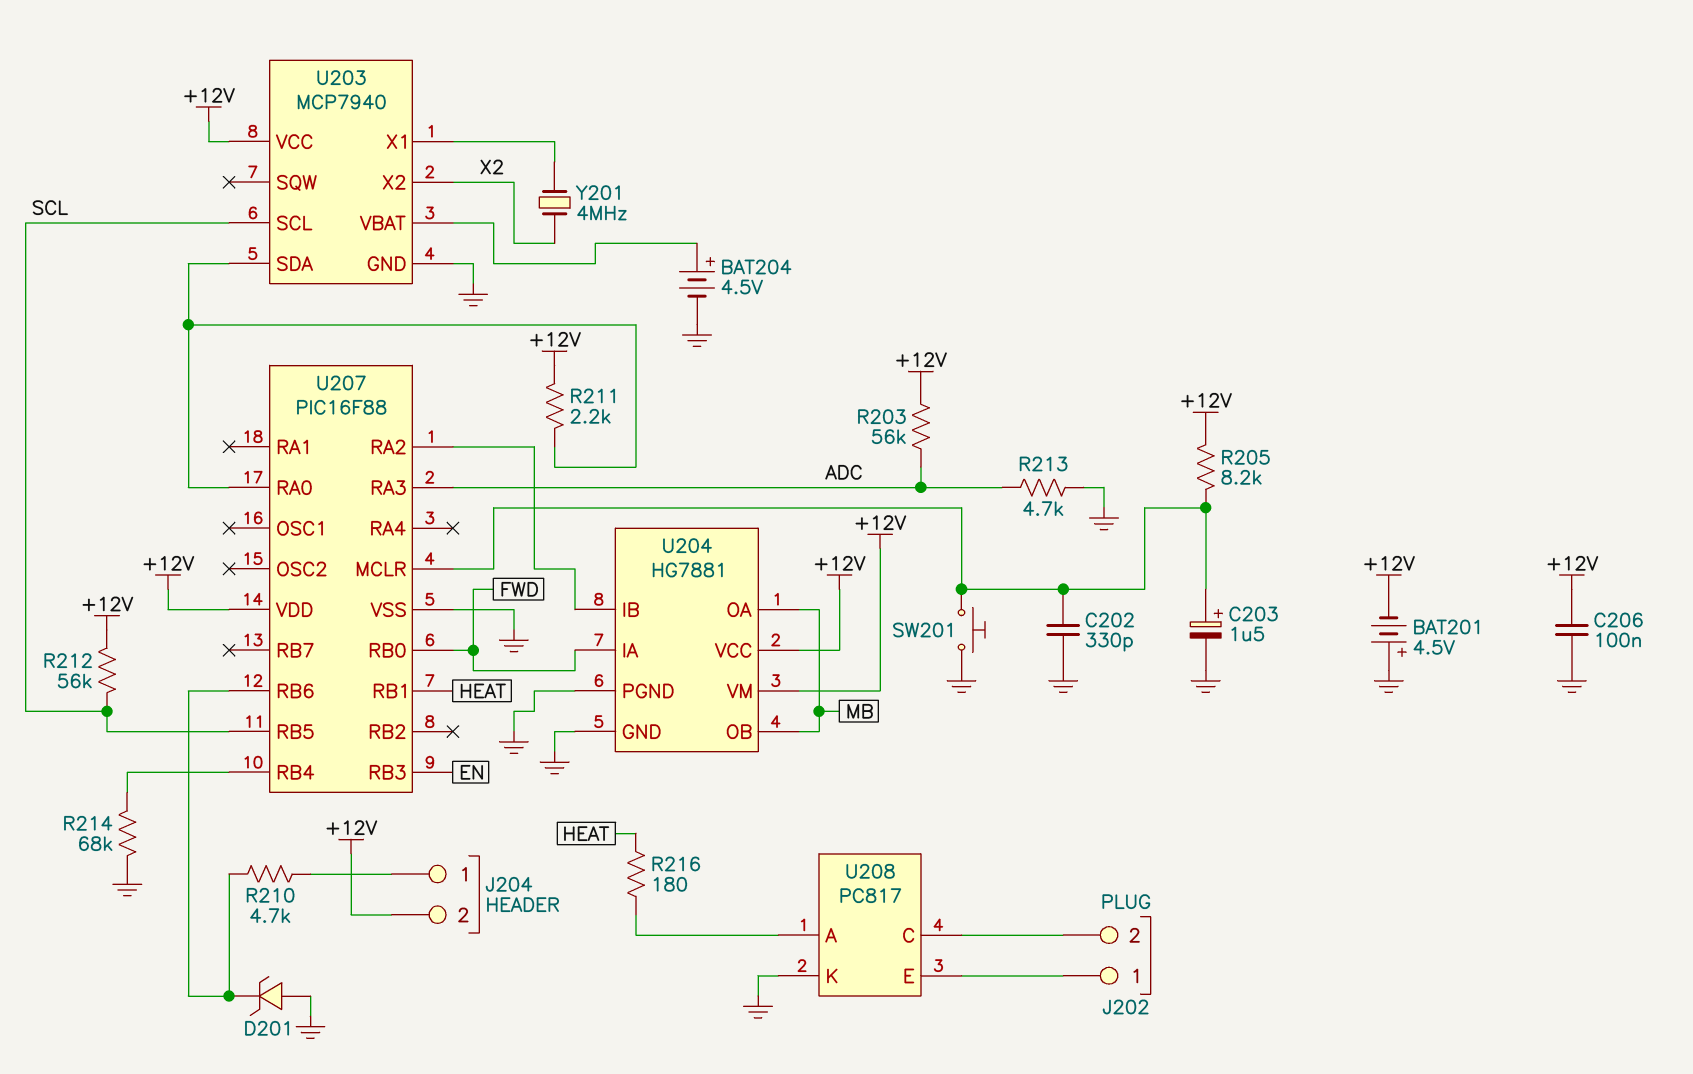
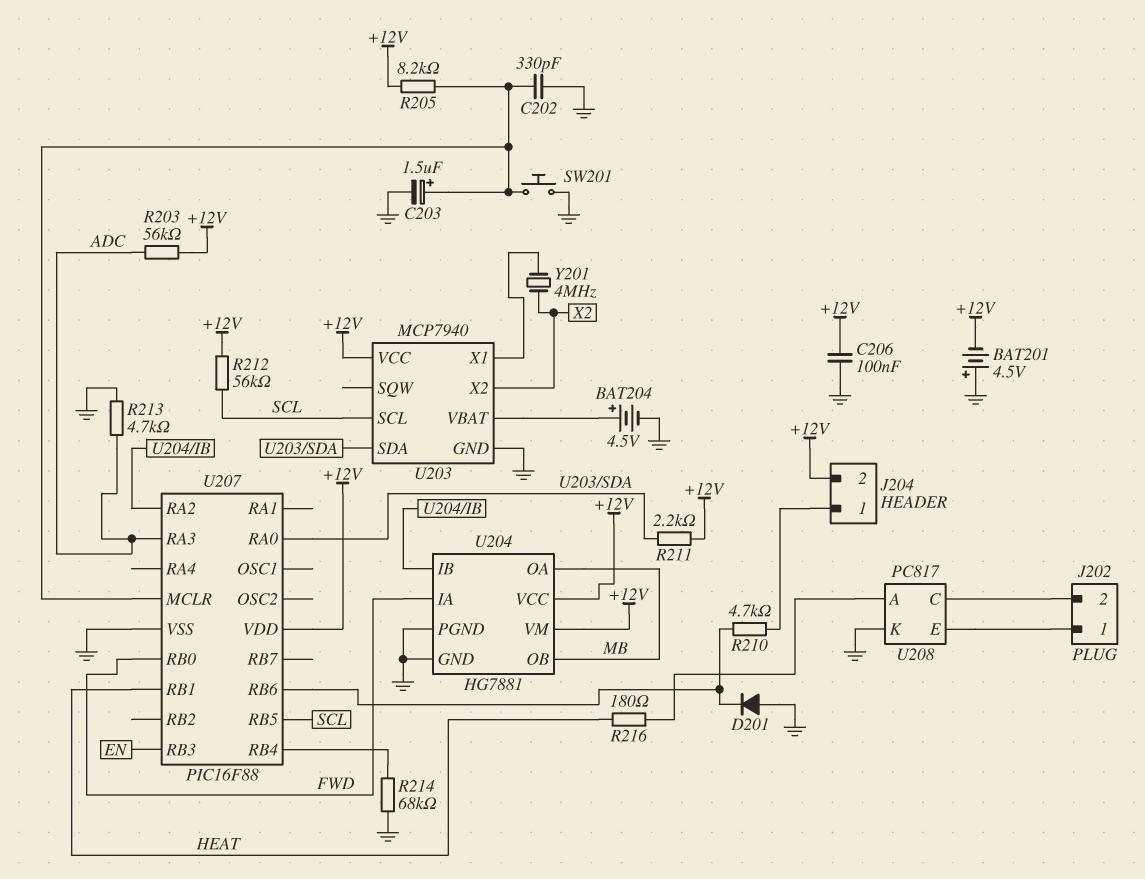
D201: zener (A GND, K U207/RB6) -> diode (A GND, K U207/RB6)

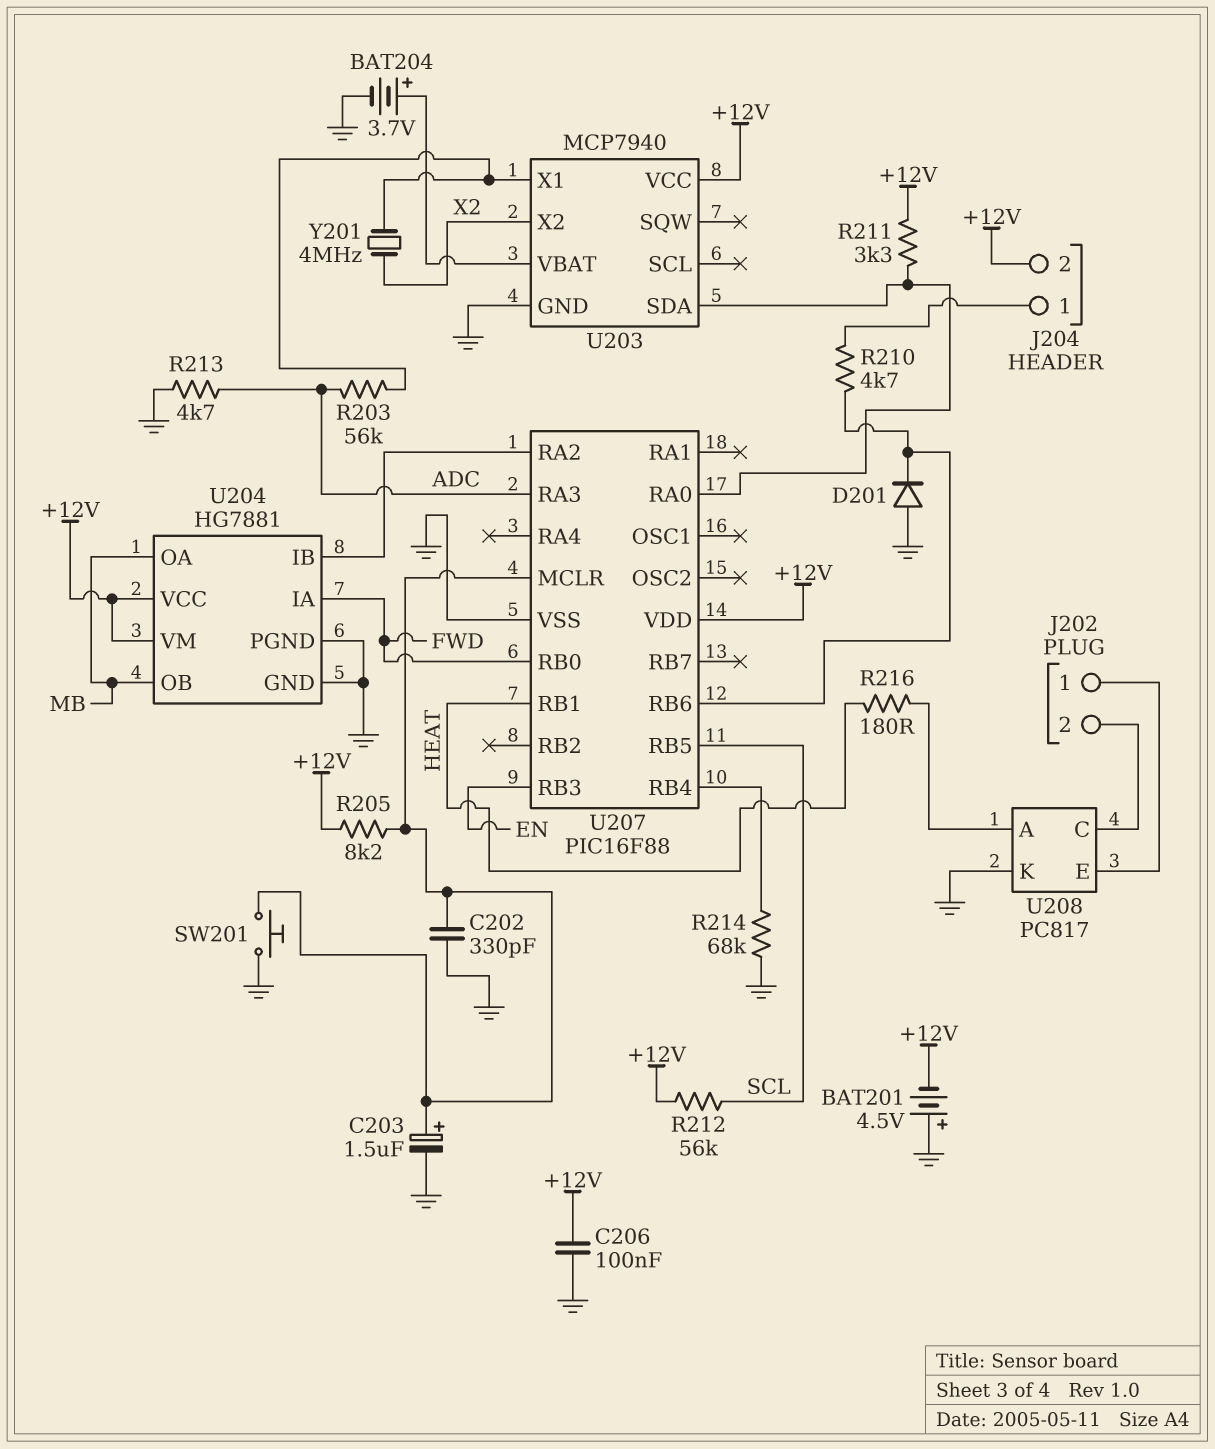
BAT204: 4.5V (plus U203/VBAT, minus GND) -> 3.7V (plus U203/VBAT, minus GND)
R203: 56k (+12V, ADC) -> 56k (ADC, U203/X1)
R211: 2.2k (+12V, U203/SDA) -> 3.3k (+12V, U203/SDA)
U203 pin SCL: SCL -> none

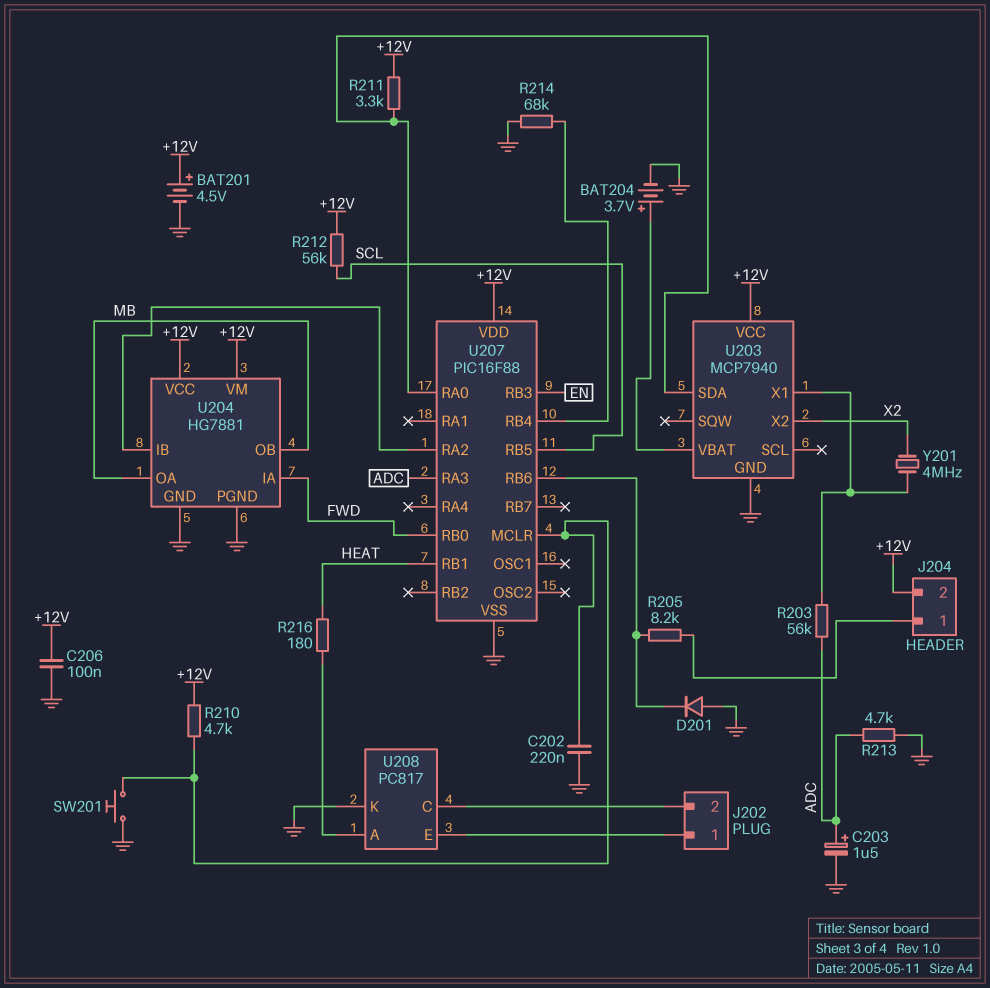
BAT201: 4.5V (plus GND, minus +12V) -> 4.5V (plus +12V, minus GND)
C202: 330pF (GND, U207/MCLR) -> 220nF (GND, U207/MCLR)
C203: 1.5uF (plus U207/MCLR, minus GND) -> 1.5uF (plus ADC, minus GND)
R205: 8.2k (+12V, U207/MCLR) -> 8.2k (J204/1, U207/RB6)
R210: 4.7k (J204/1, U207/RB6) -> 4.7k (+12V, U207/MCLR)

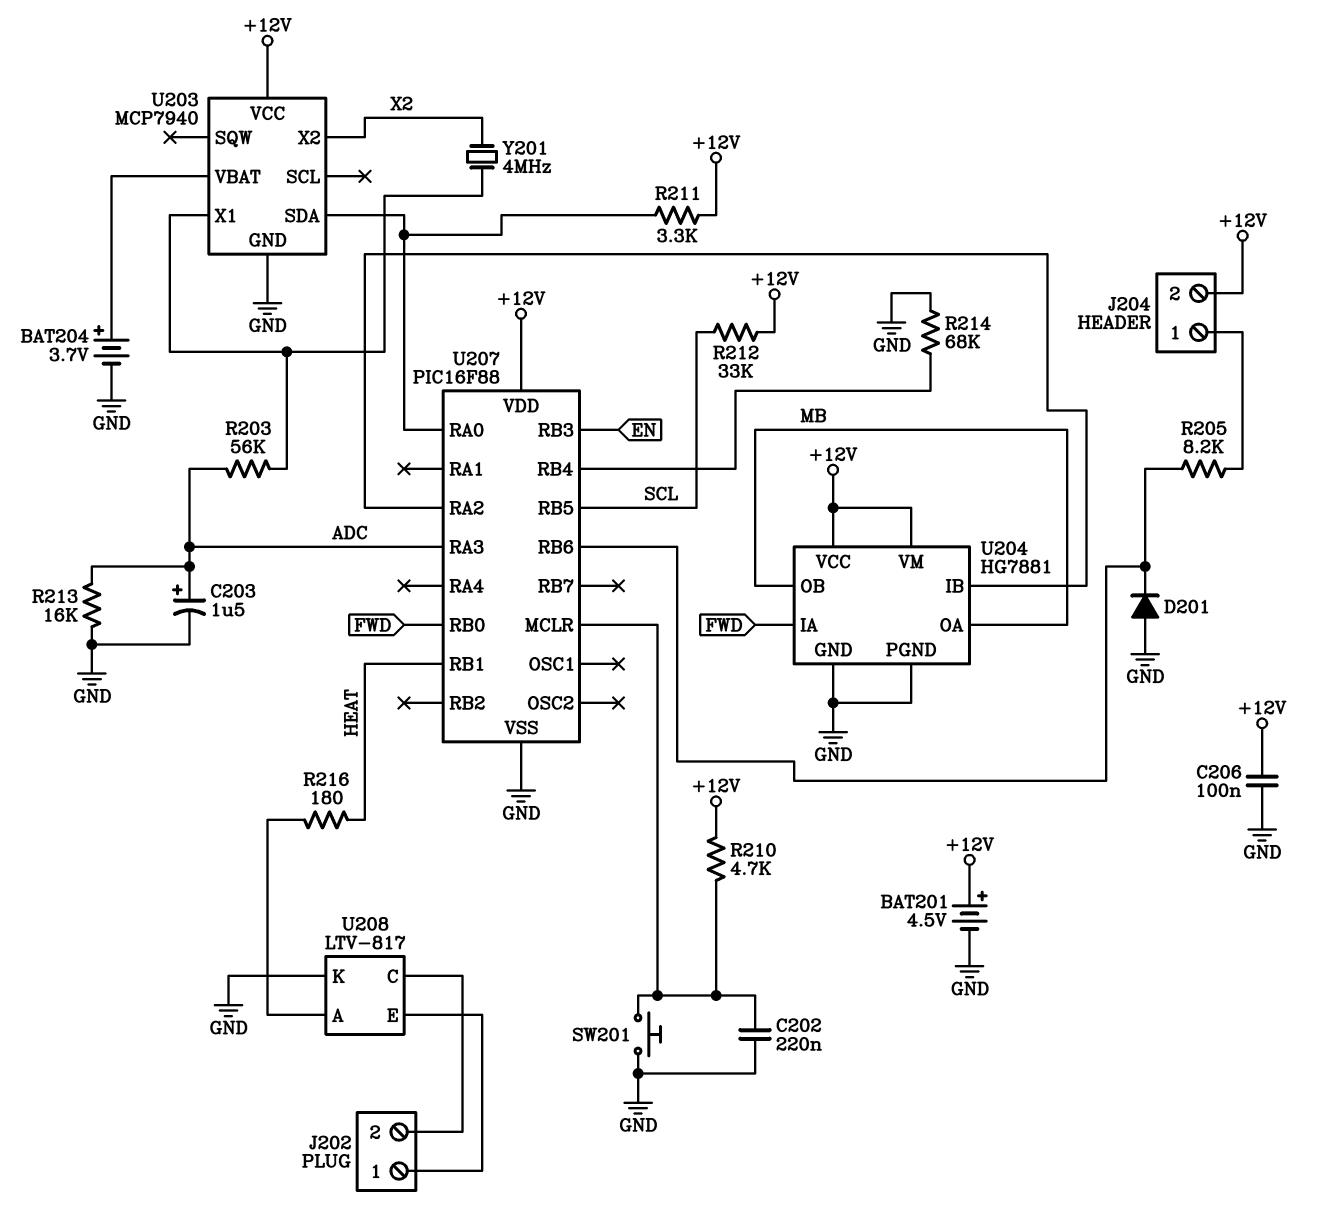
R212: 56k (+12V, SCL) -> 33k (+12V, SCL)
R213: 4.7k (ADC, GND) -> 16k (ADC, GND)
U208: PC817 -> LTV-817

